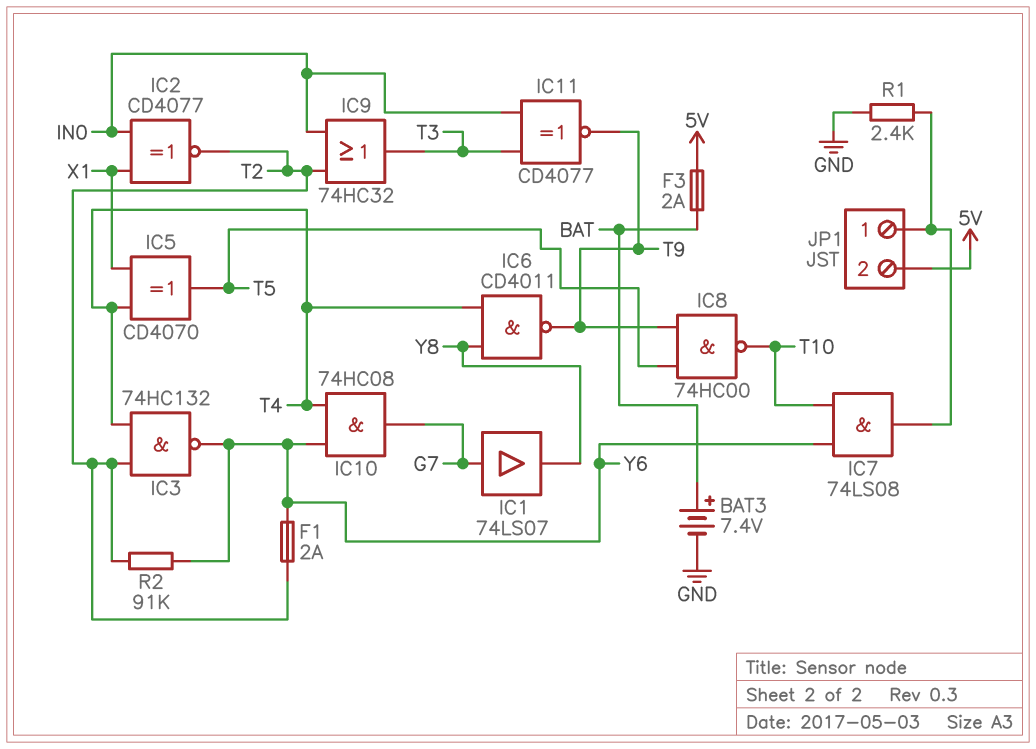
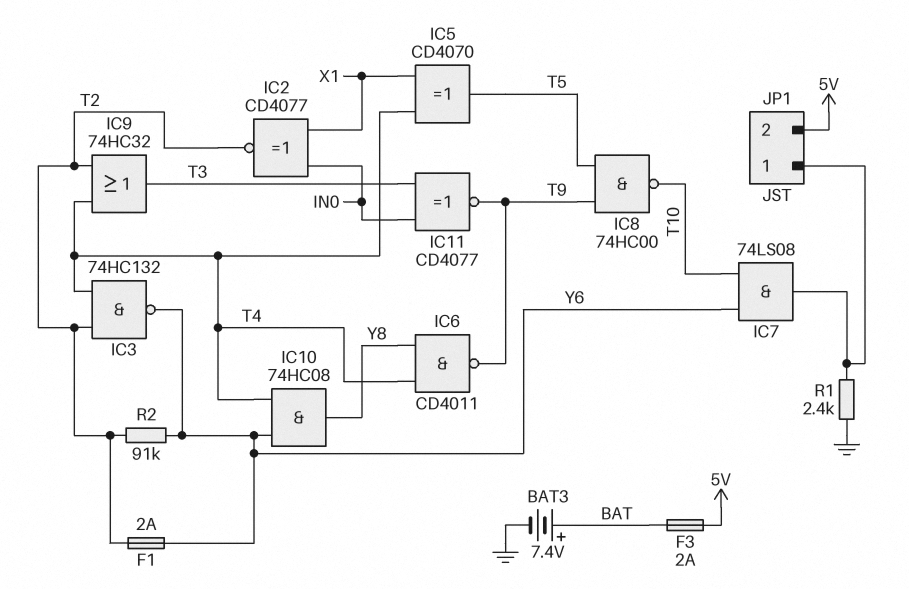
IC1: buffer 74LS07 (in G7, out Y8) -> none
IC9: OR 74HC32 (in IN0, in T2, out T3) -> OR 74HC32 (in T2, in T4, out T3)
IC10: AND 74HC08 (in T4, in Y6, out G7) -> AND 74HC08 (in T4, in Y6, out Y8)

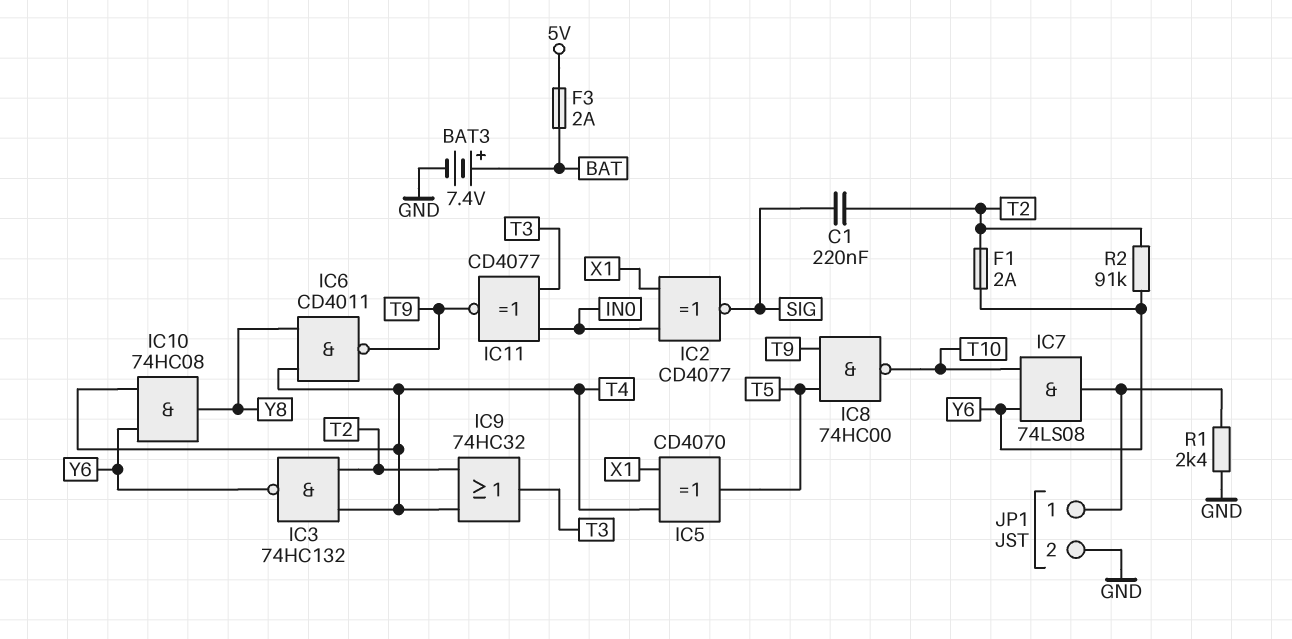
C1: none -> 220nF (SIG, T2)
IC2: XNOR CD4077 (in IN0, in X1, out T2) -> XNOR CD4077 (in IN0, in X1, out SIG)
JP1 pin 2: 5V -> GND

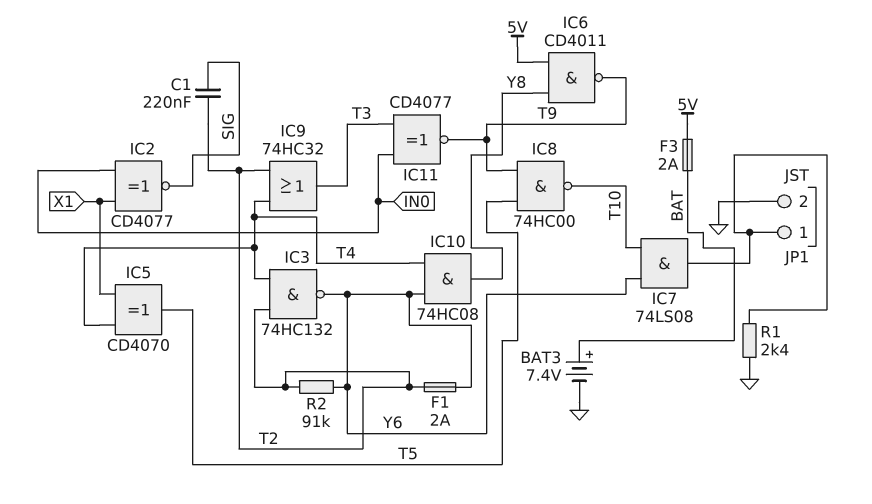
IC6: NAND CD4011 (in T4, in Y8, out T9) -> NAND CD4011 (in 5V, in Y8, out T9)

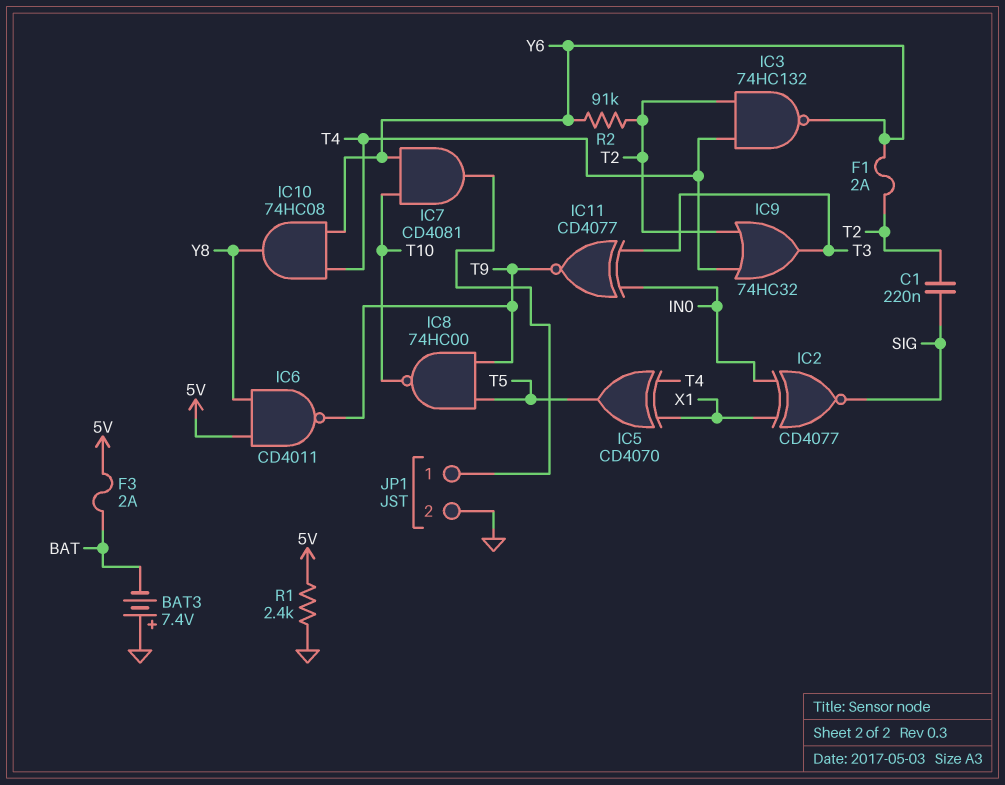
BAT3: 7.4V (plus BAT, minus GND) -> 7.4V (plus GND, minus BAT)
IC7: AND 74LS08 (in T10, in Y6, out JP1/1) -> AND CD4081 (in T10, in Y6, out JP1/1)
R1: 2.4k (GND, JP1/1) -> 2.4k (5V, GND)

